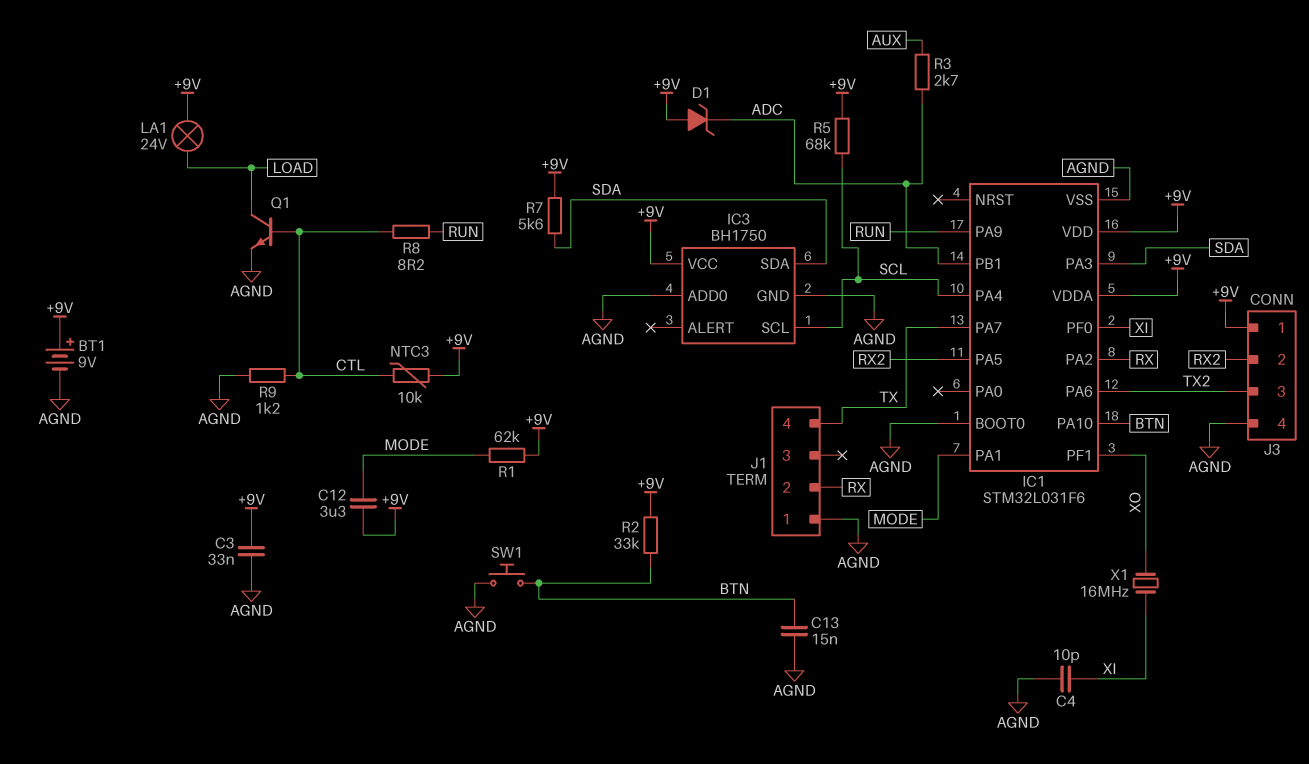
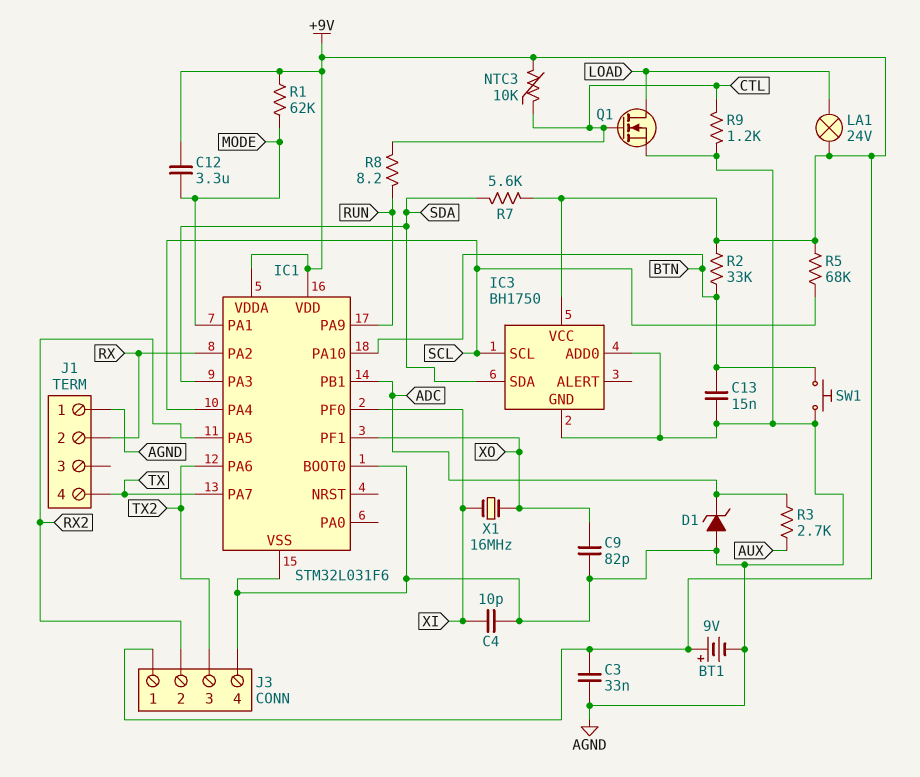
C9: none -> 82pF (AGND, XO)
D1: zener (A +9V, K ADC) -> zener (A AGND, K ADC)
Q1: NPN (B CTL, C LOAD, E AGND) -> NMOS (G CTL, D LOAD, S AGND)

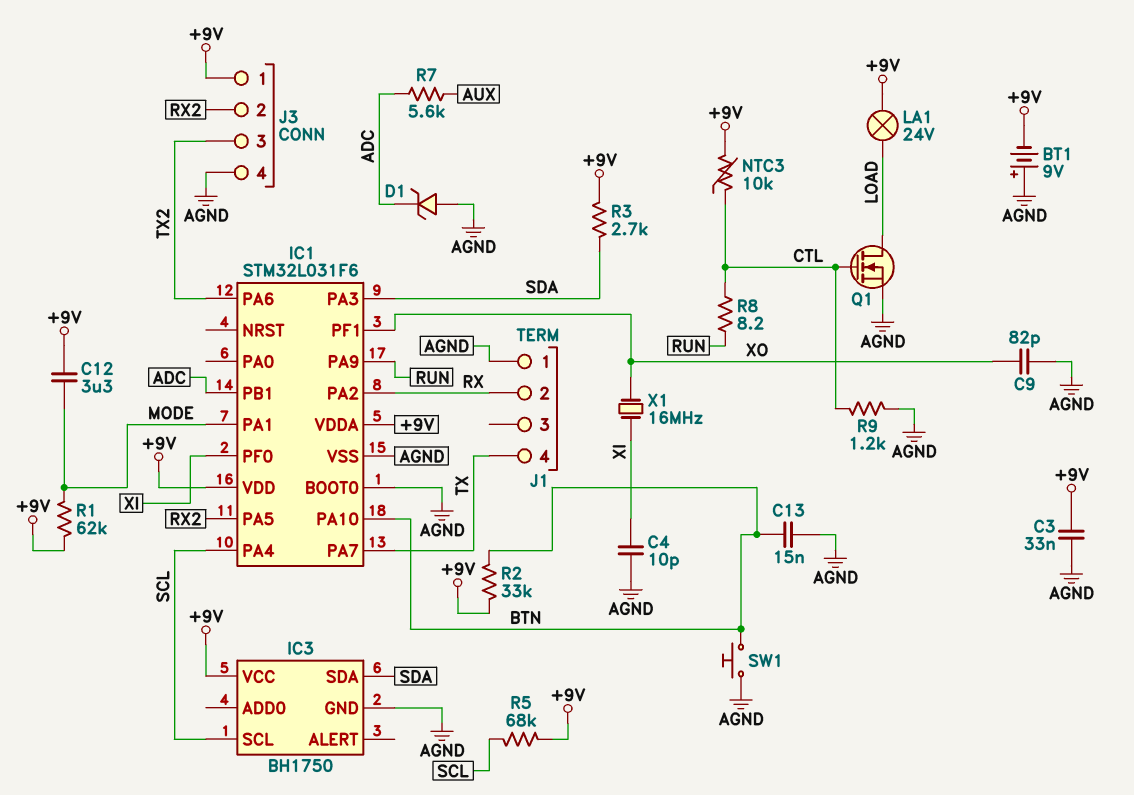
BT1: 9V (plus +9V, minus AGND) -> 9V (plus AGND, minus +9V)
IC3 pin ADD0: AGND -> none
R3: 2.7k (ADC, AUX) -> 2.7k (+9V, SDA)
R7: 5.6k (+9V, SDA) -> 5.6k (ADC, AUX)

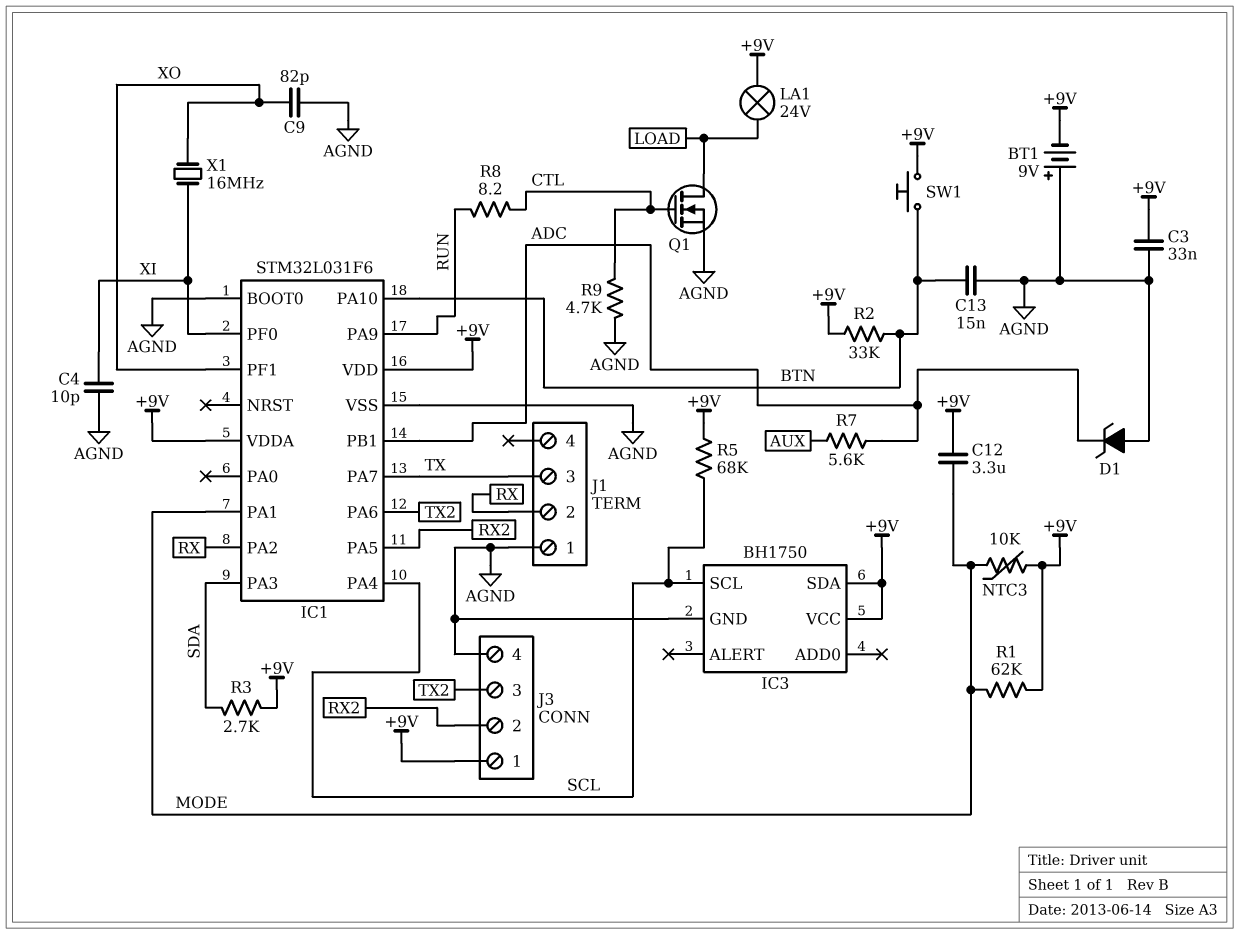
IC3 pin SDA: SDA -> +9V
J1 pin 3: none -> TX
J1 pin 4: TX -> none
NTC3: 10k (+9V, CTL) -> 10k (+9V, MODE)
R9: 1.2k (AGND, CTL) -> 4.7k (AGND, CTL)
SW1: button (AGND, BTN) -> button (+9V, BTN)

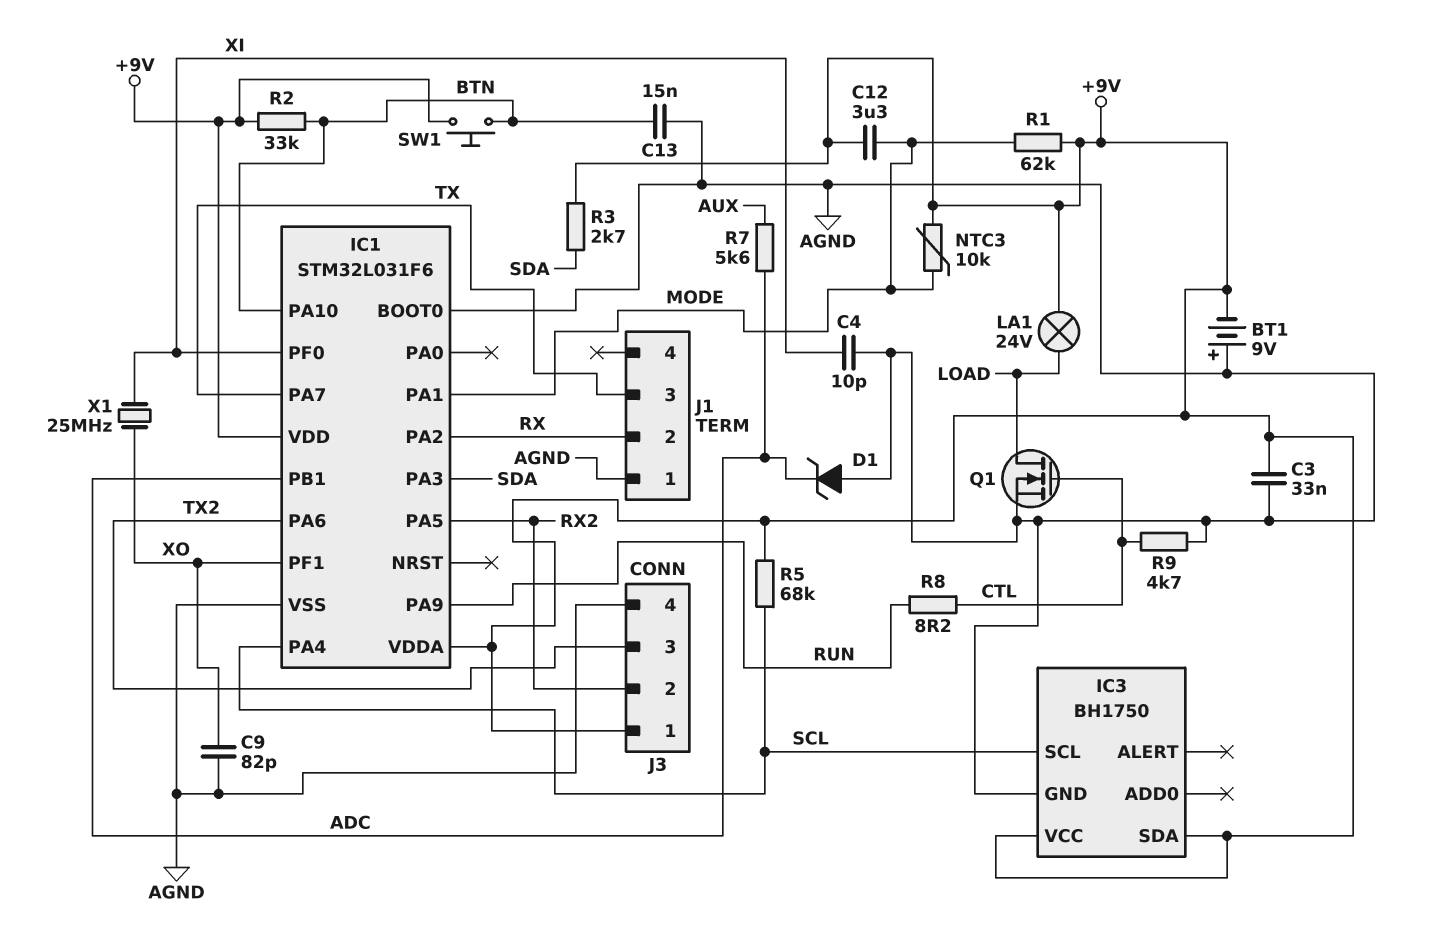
X1: 16MHz (XI, XO) -> 25MHz (XI, XO)

